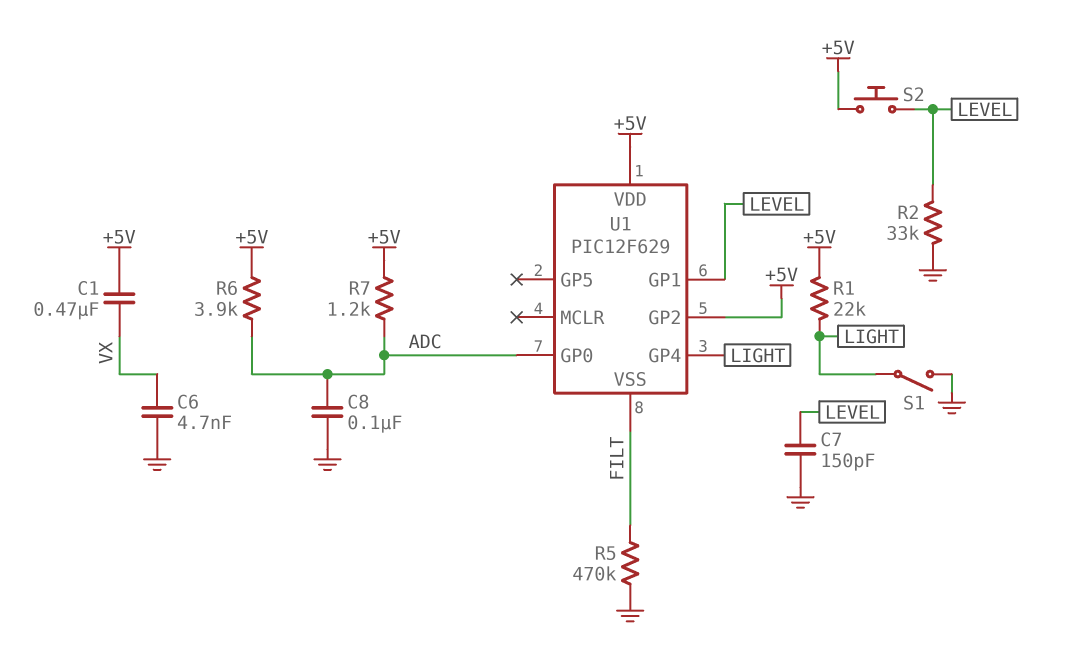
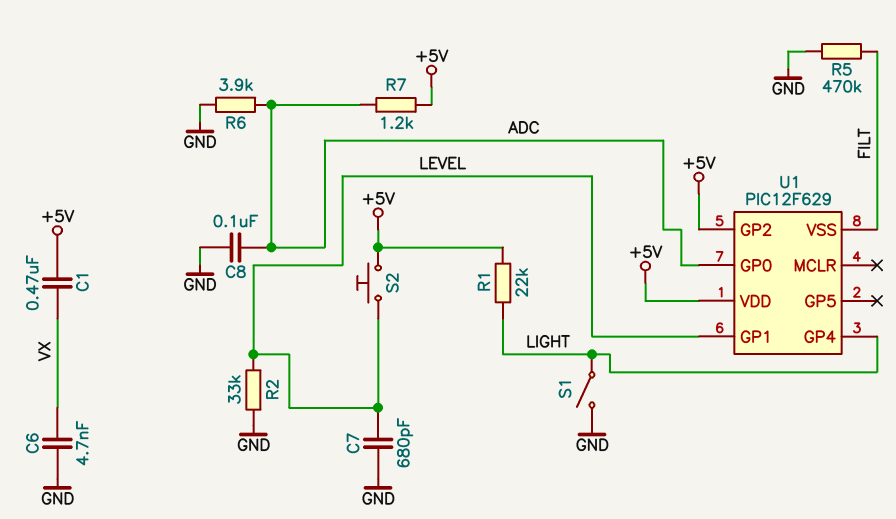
C7: 150pF (GND, LEVEL) -> 680pF (GND, LEVEL)
R6: 3.9k (+5V, ADC) -> 3.9k (ADC, GND)

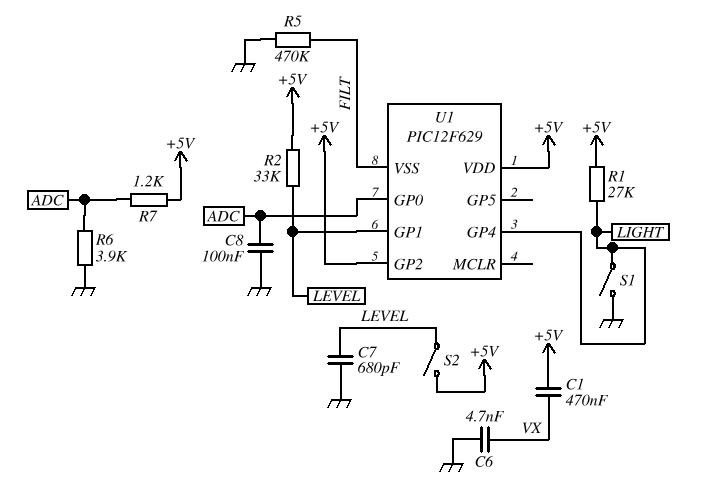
R1: 22k (+5V, LIGHT) -> 27k (+5V, LIGHT)
R2: 33k (GND, LEVEL) -> 33k (+5V, LEVEL)
S2: button (+5V, LEVEL) -> switch (+5V, LEVEL)

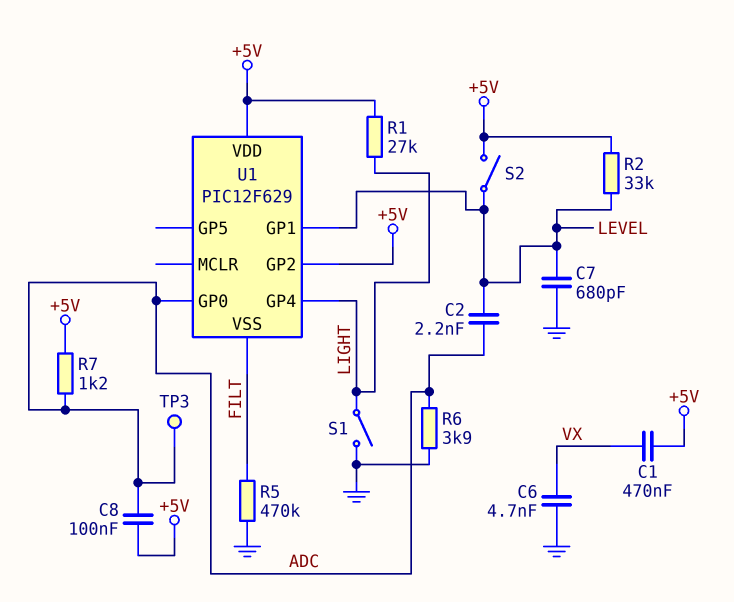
C2: none -> 2.2nF (ADC, LEVEL)
C8: 100nF (ADC, GND) -> 100nF (+5V, ADC)
TP3: none -> test point (ADC)

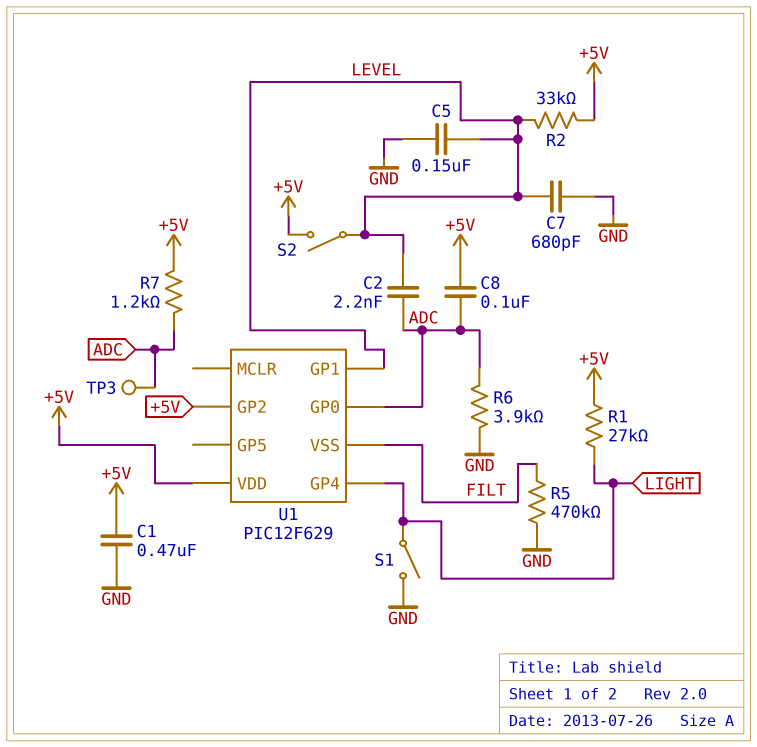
C1: 470nF (+5V, VX) -> 470nF (+5V, GND)
C5: none -> 150nF (GND, LEVEL)
C6: 4.7nF (GND, VX) -> none

